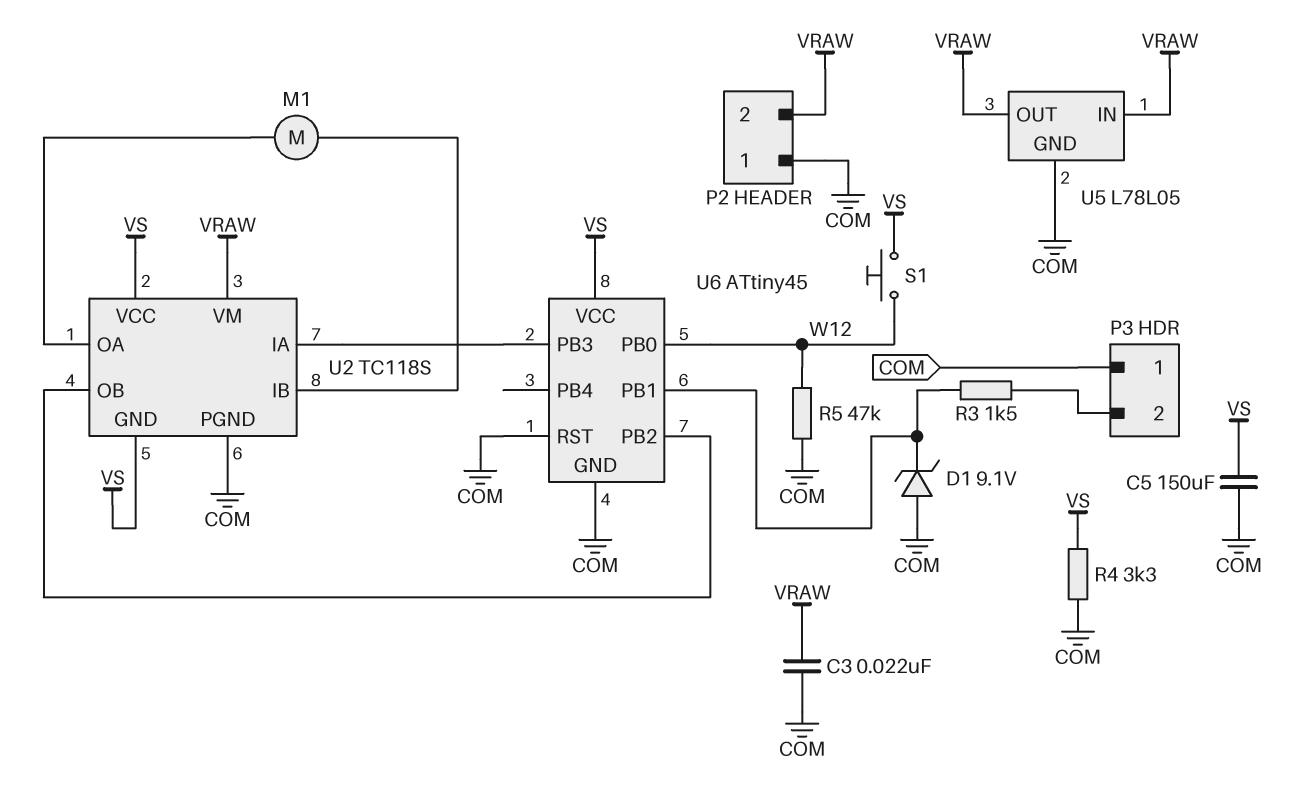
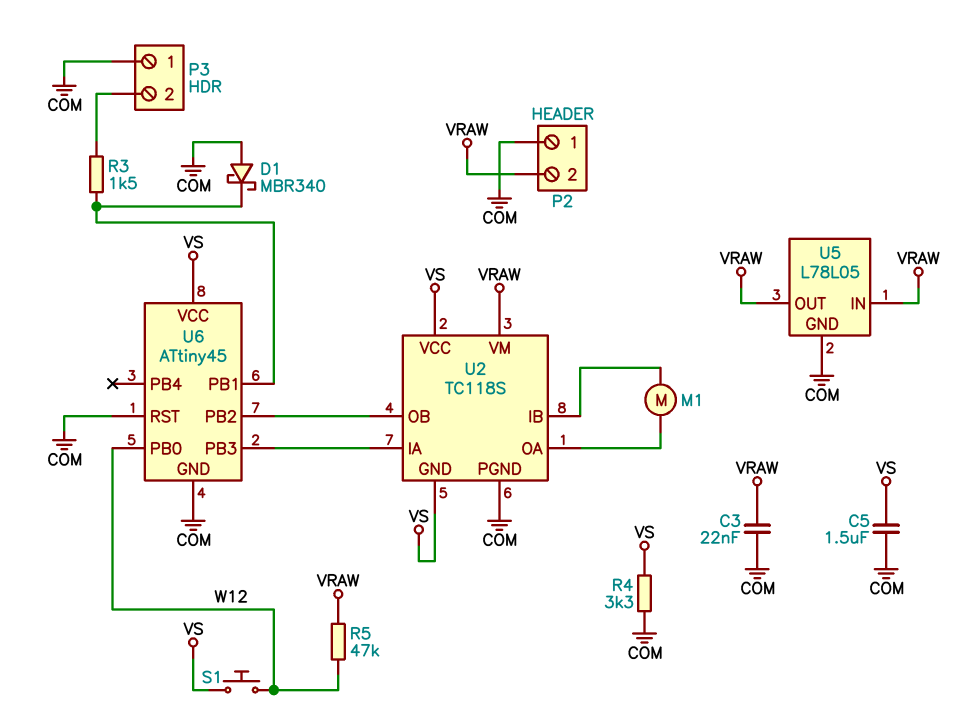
C5: 150uF (COM, VS) -> 1.5uF (COM, VS)
D1: zener 9.1V (A COM, K U6/PB1) -> schottky MBR340 (A COM, K U6/PB1)
R5: 47k (COM, W12) -> 47k (VRAW, W12)

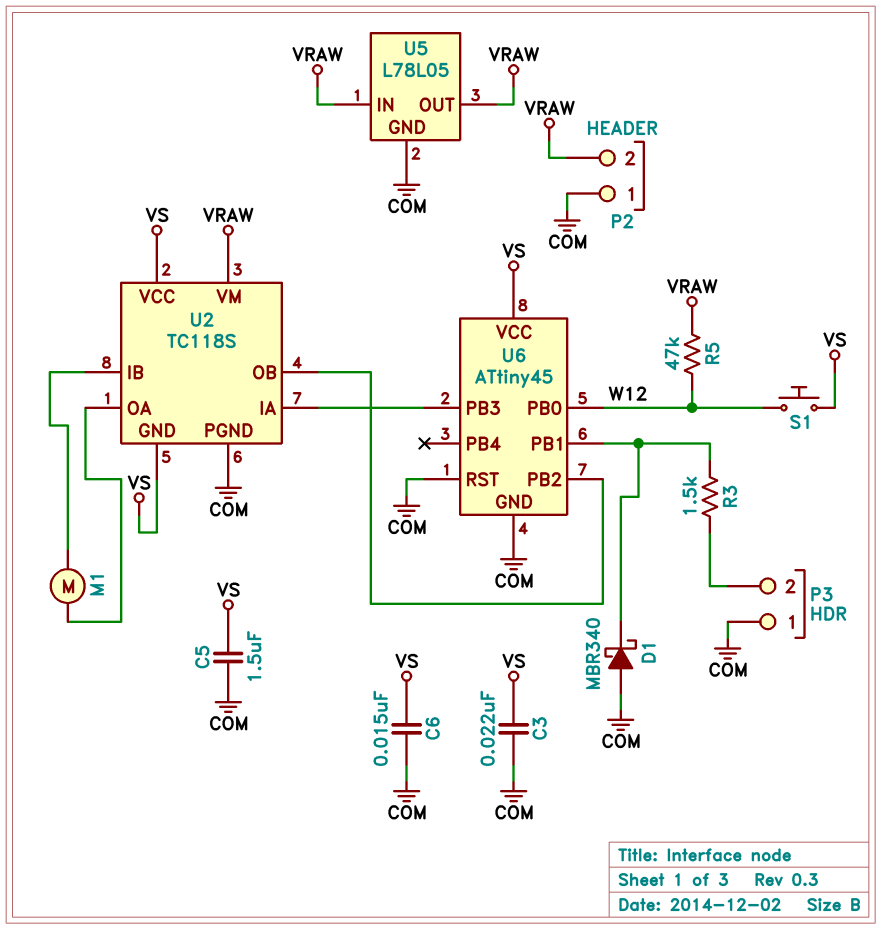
C3: 22nF (COM, VRAW) -> 22nF (COM, VS)
C6: none -> 15nF (COM, VS)
R4: 3.3k (COM, VS) -> none

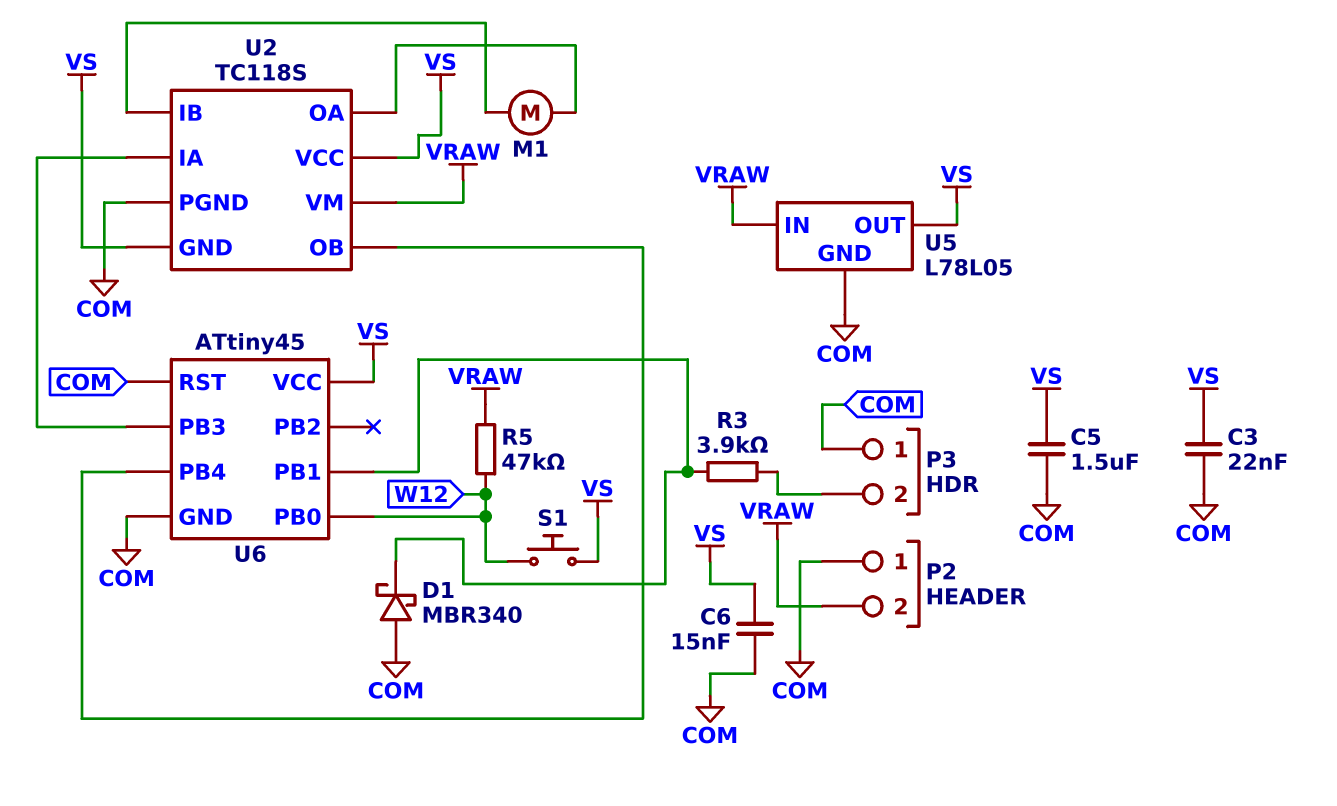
R3: 1.5k (P3/2, U6/PB1) -> 3.9k (P3/2, U6/PB1)
U5 pin OUT: VRAW -> VS
U6 pin PB2: U2/OB -> none
U6 pin PB4: none -> U2/OB

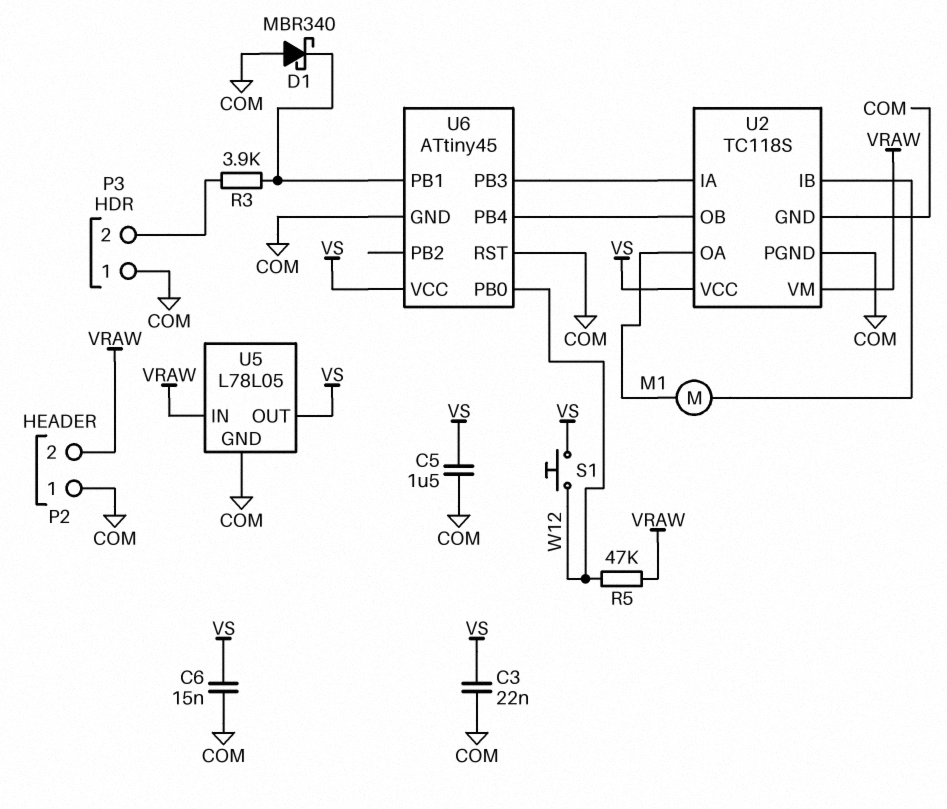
U2 pin GND: VS -> COM

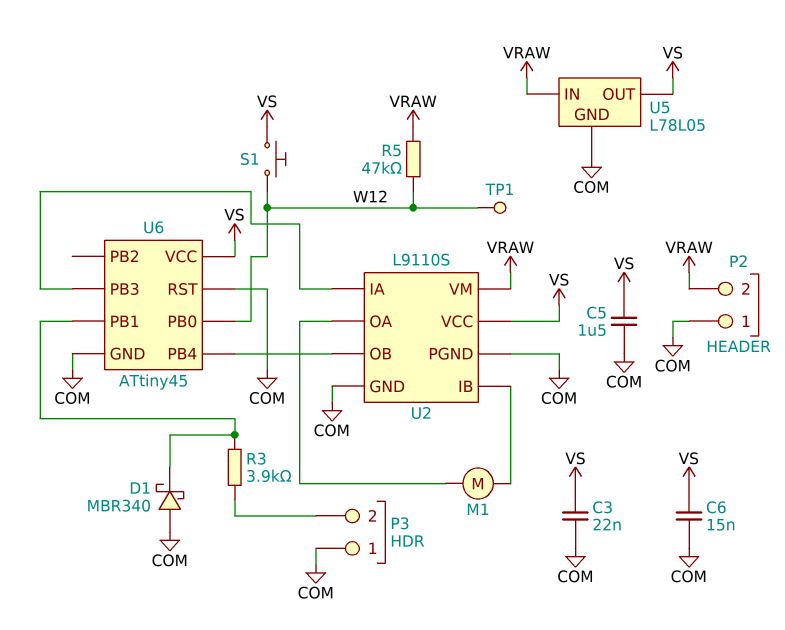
TP1: none -> test point (W12)
U2: TC118S -> L9110S

